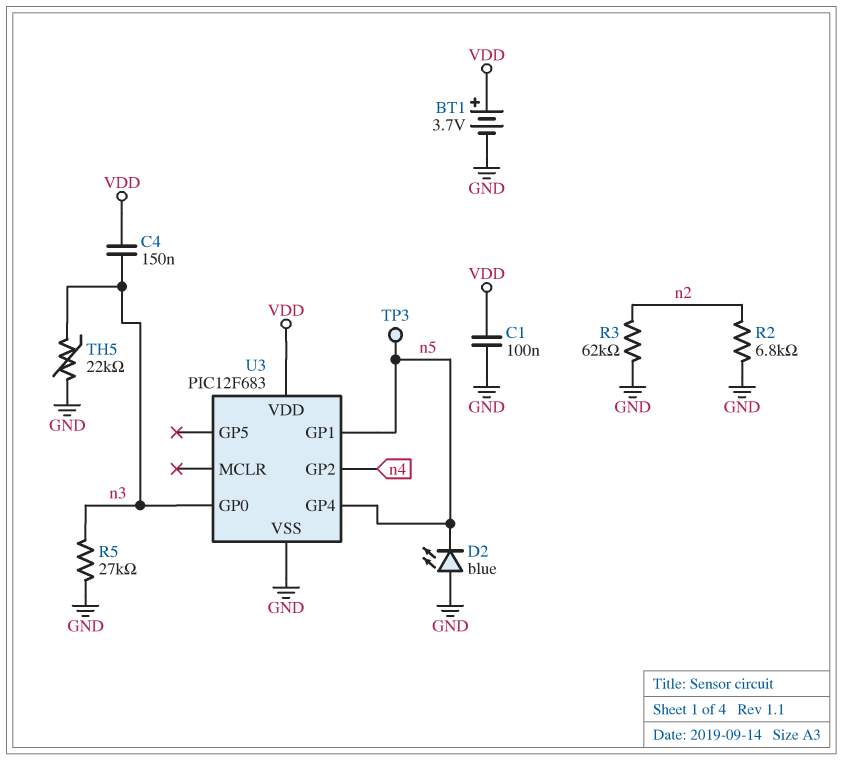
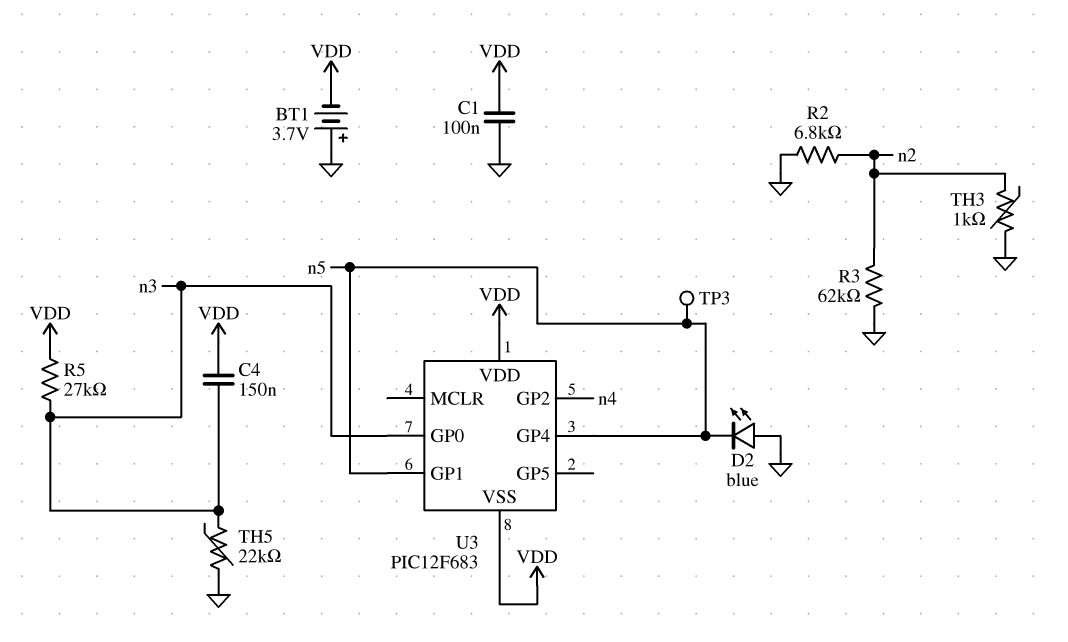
BT1: 3.7V (plus VDD, minus GND) -> 3.7V (plus GND, minus VDD)
R5: 27k (GND, n3) -> 27k (VDD, n3)
TH3: none -> 1k (GND, n2)
U3 pin VSS: GND -> VDD

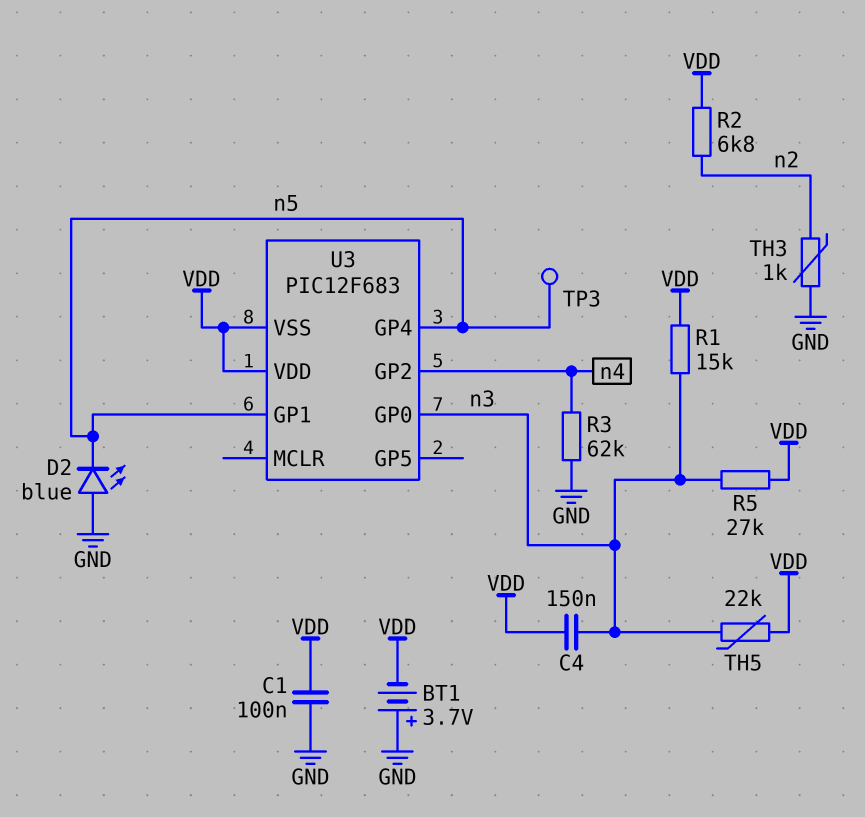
R1: none -> 15k (VDD, n3)
R2: 6.8k (GND, n2) -> 6.8k (VDD, n2)
R3: 62k (GND, n2) -> 62k (GND, n4)
TH5: 22k (GND, n3) -> 22k (VDD, n3)

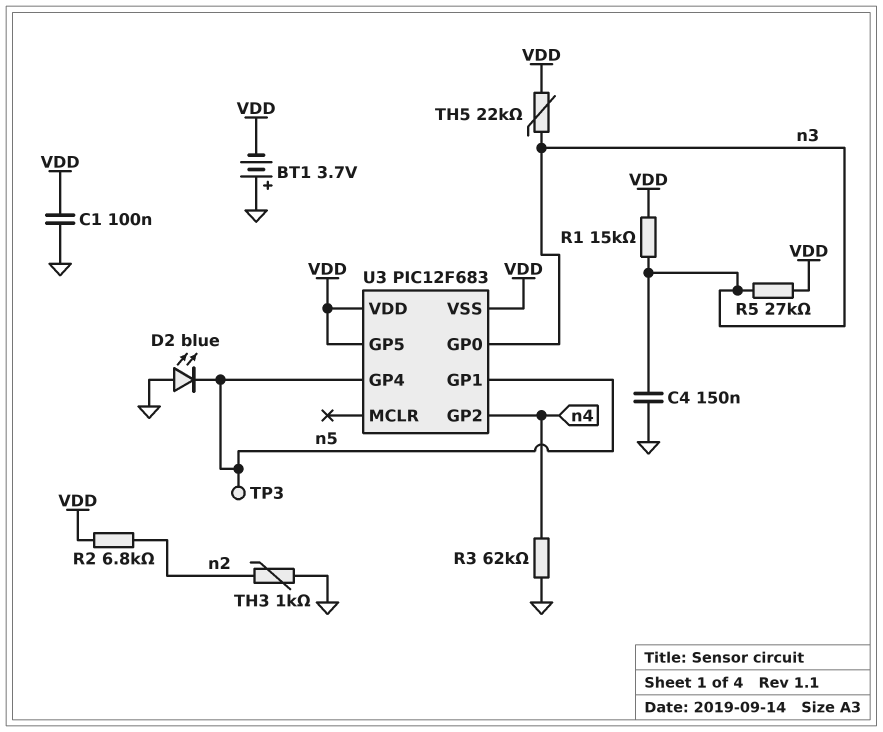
C4: 150nF (VDD, n3) -> 150nF (GND, n3)
U3 pin GP5: none -> VDD

